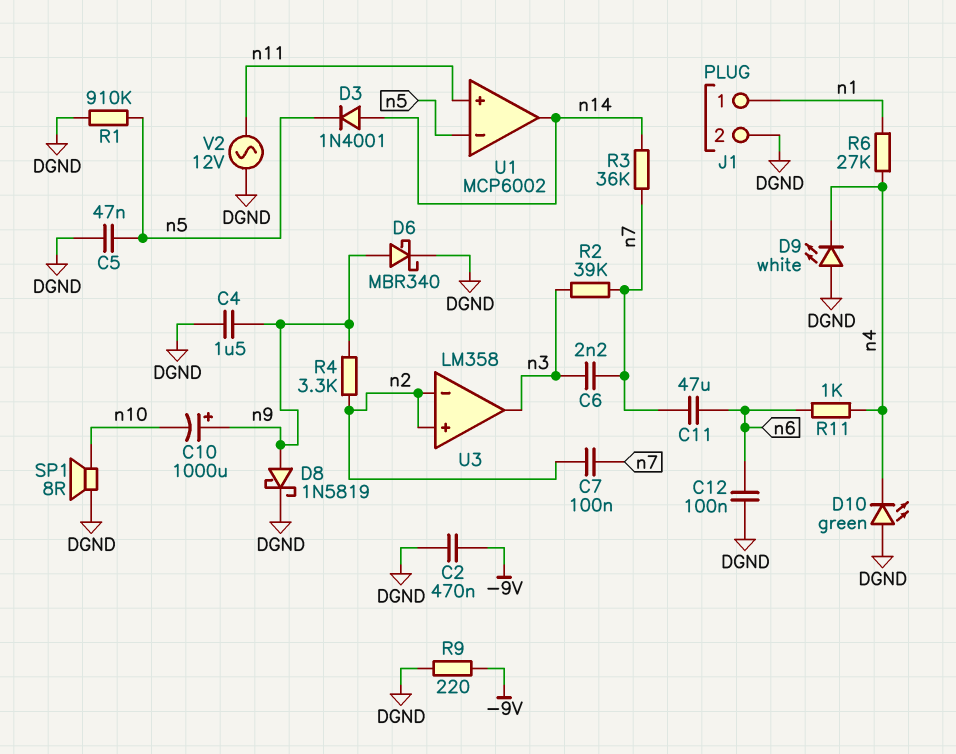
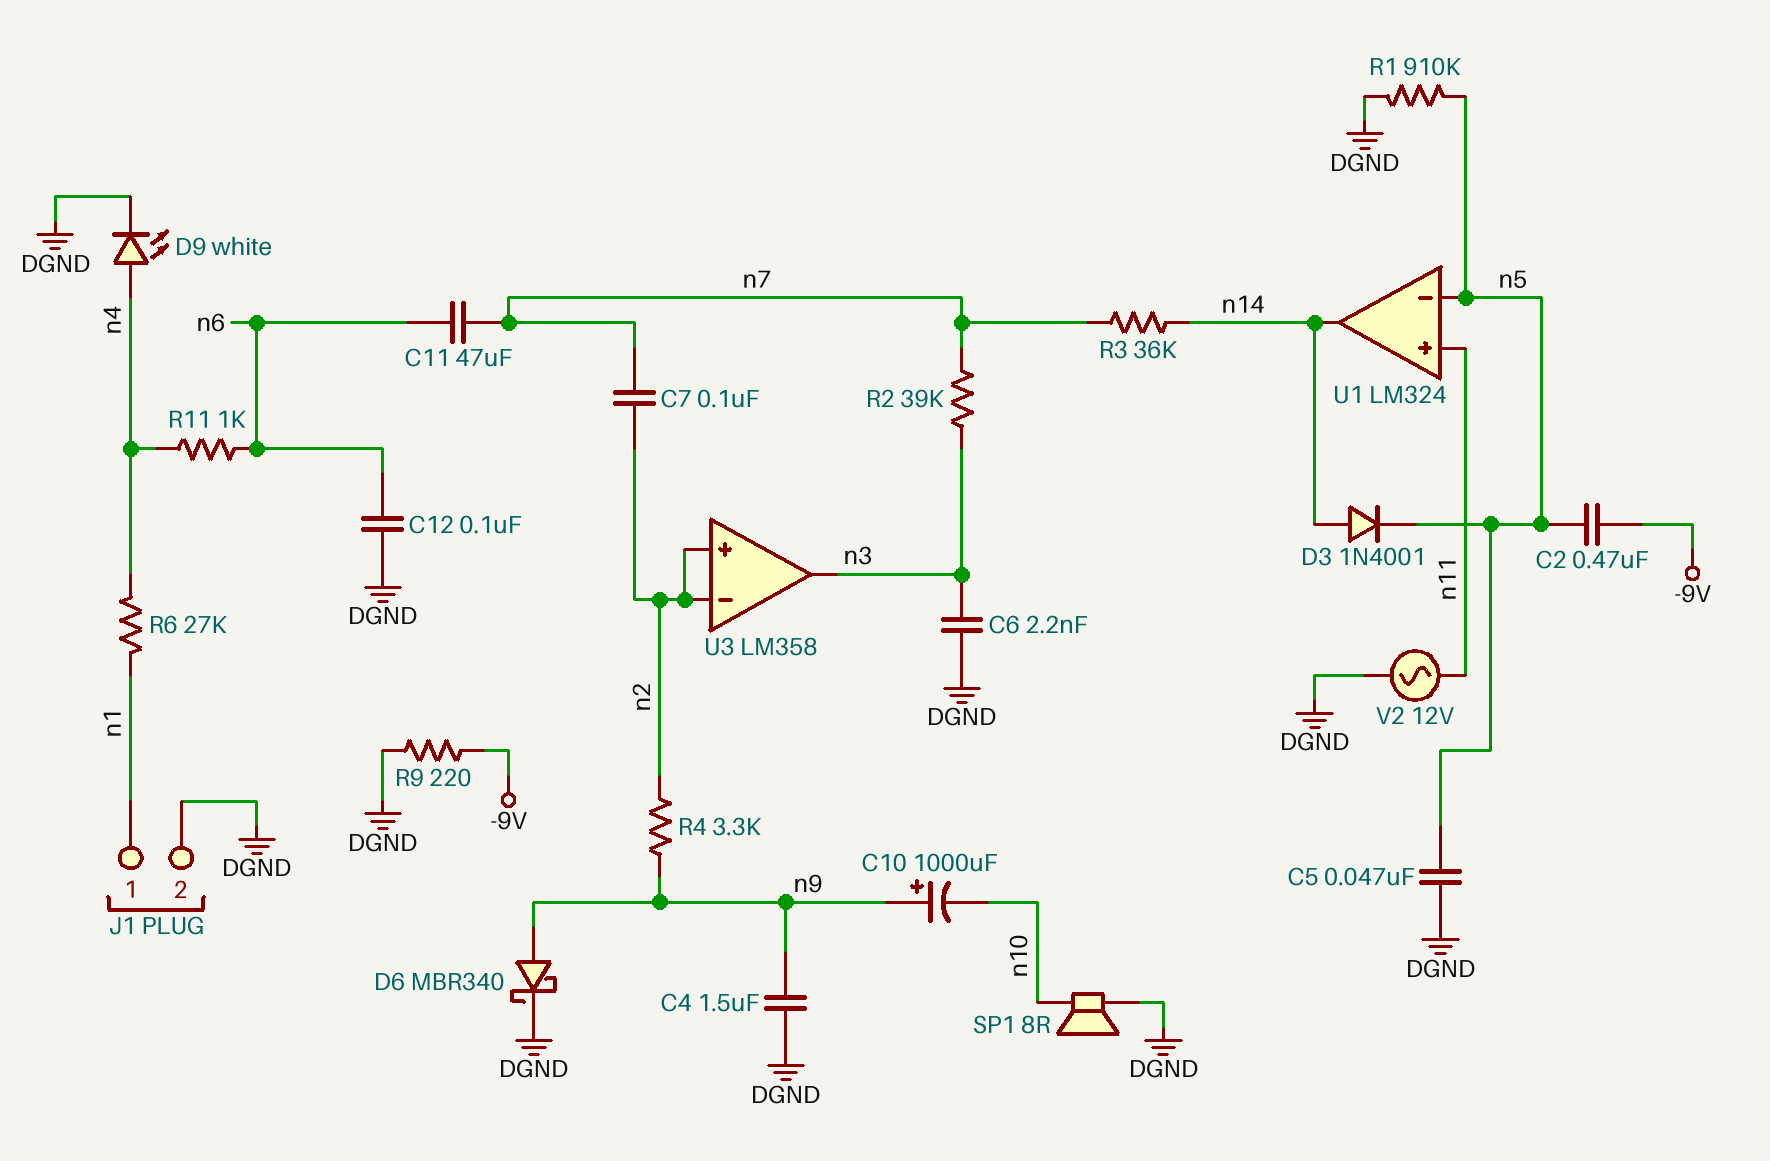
C2: 470nF (-9V, DGND) -> 470nF (-9V, n5)
C6: 2.2nF (n3, n7) -> 2.2nF (DGND, n3)
D8: schottky 1N5819 (A n9, K DGND) -> none
D9: LED white (A DGND, K n4) -> LED white (A n4, K DGND)
D10: LED green (A DGND, K n4) -> none
U1: MCP6002 -> LM324

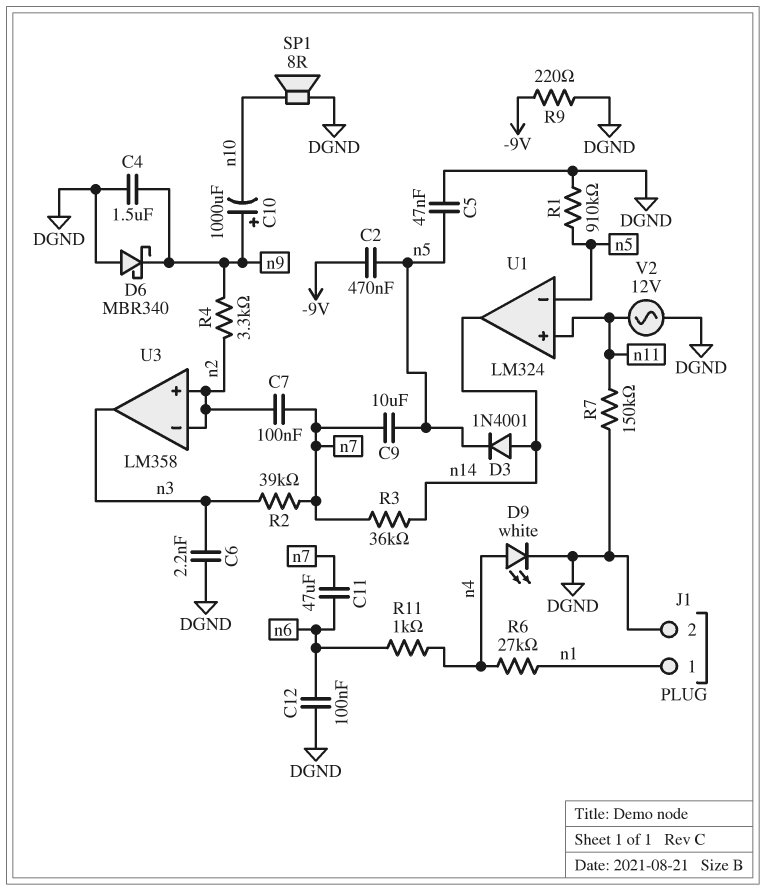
C9: none -> 10uF (n5, n7)
D6: schottky MBR340 (A n9, K DGND) -> schottky MBR340 (A DGND, K n9)
R7: none -> 150k (DGND, n11)

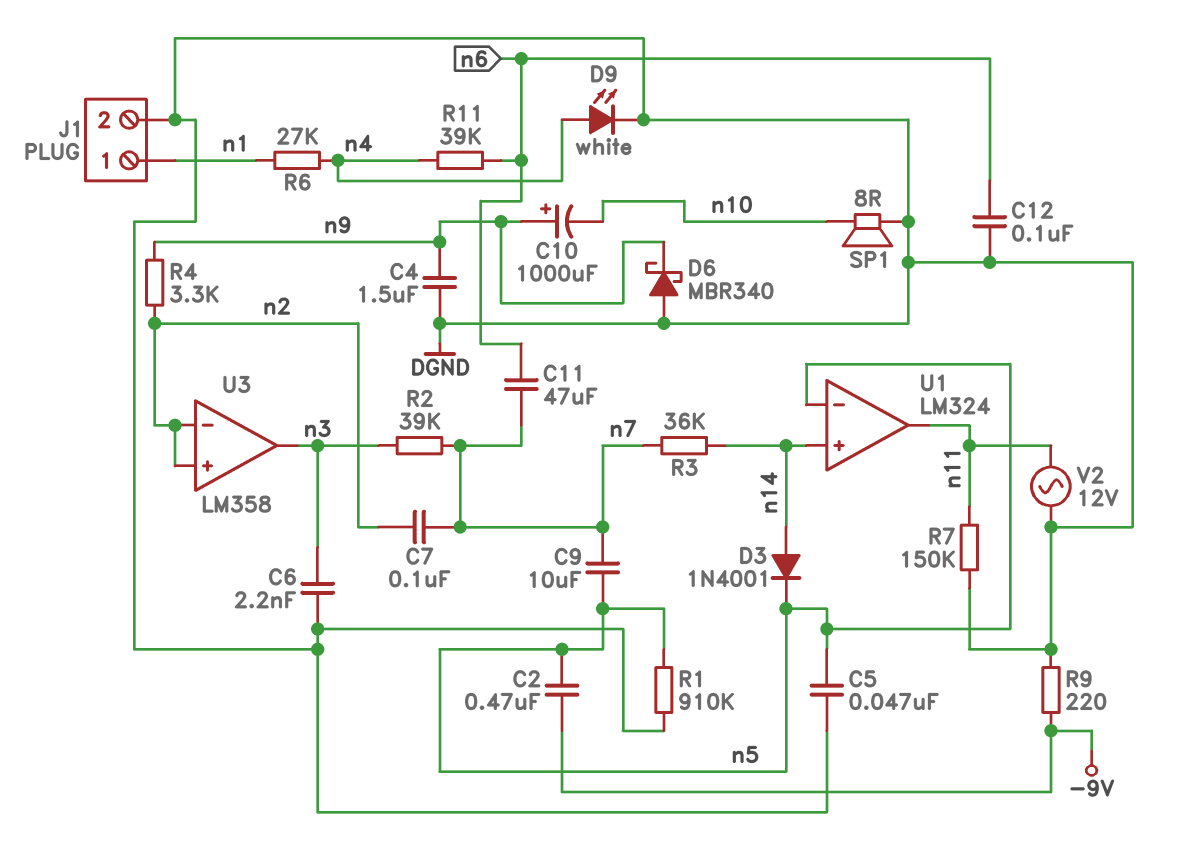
R11: 1k (n4, n6) -> 39k (n4, n6)
U1 pin in+: n11 -> n14
U1 pin out: n14 -> n11

